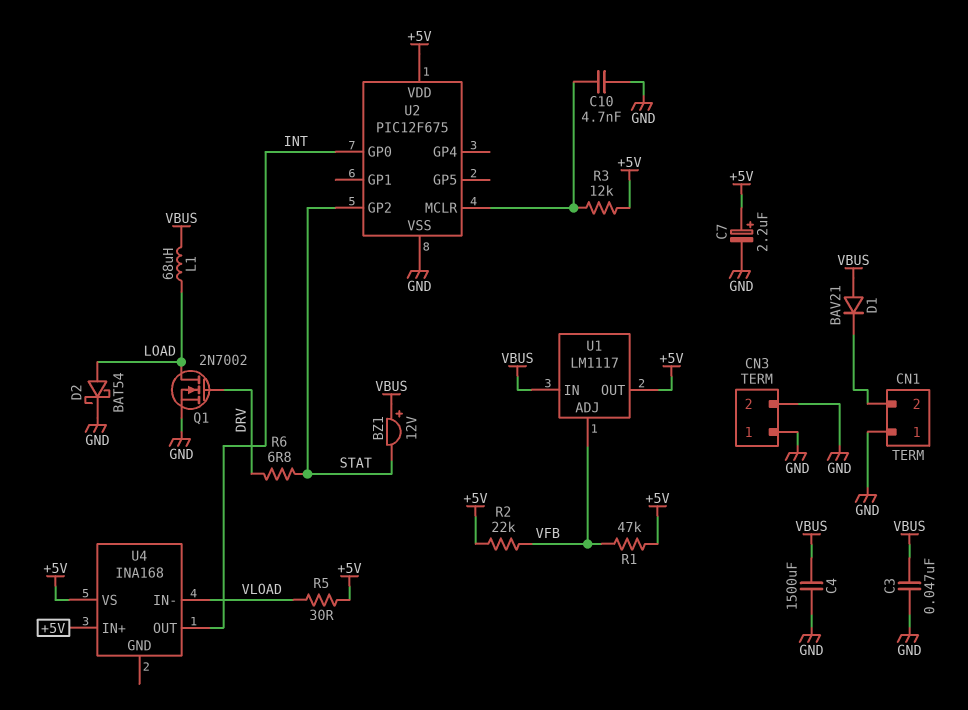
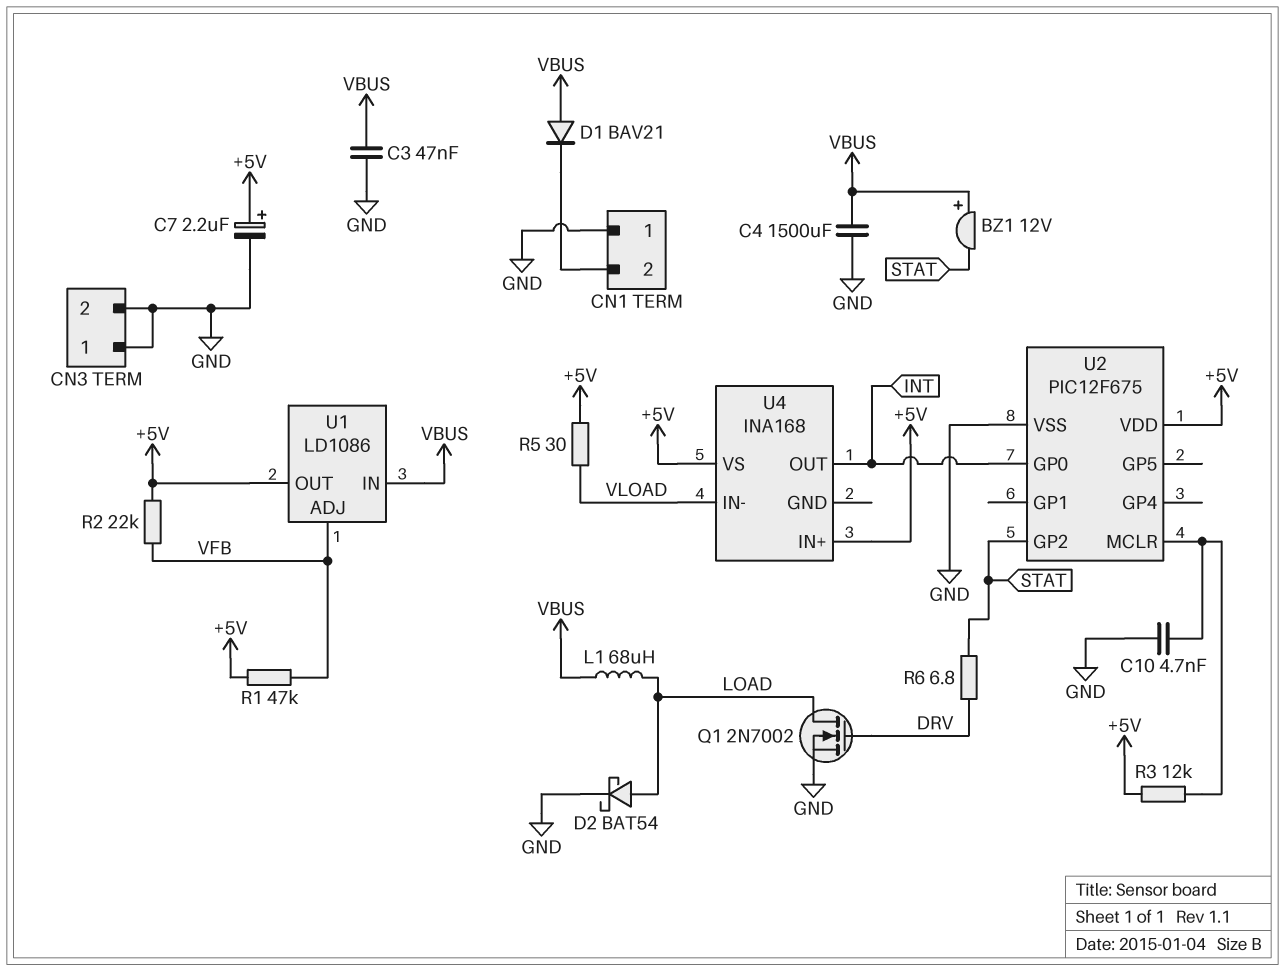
U1: LM1117 -> LD1086

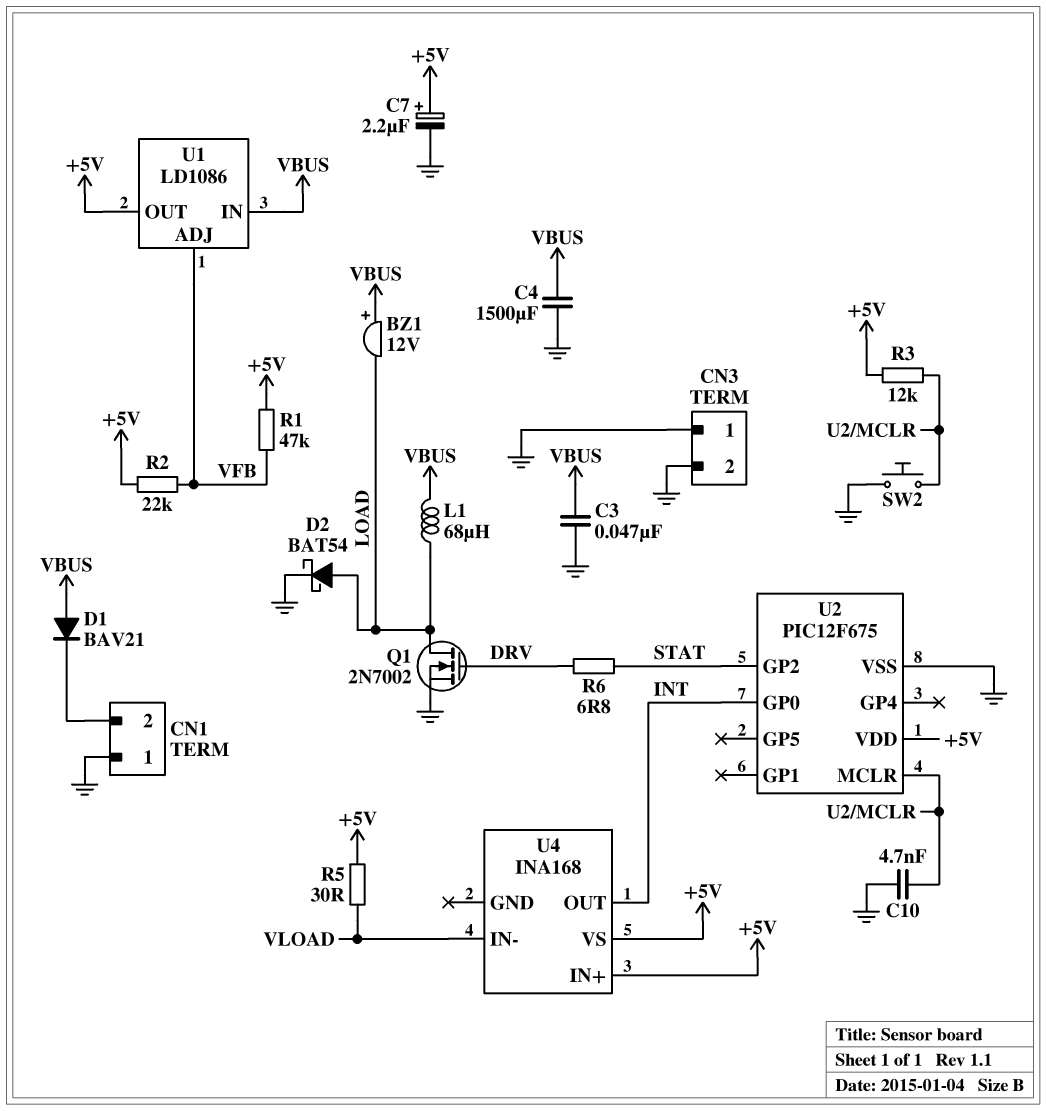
BZ1: buzzer 12V (plus VBUS, minus STAT) -> buzzer 12V (plus VBUS, minus LOAD)
SW2: none -> button (GND, U2/MCLR)

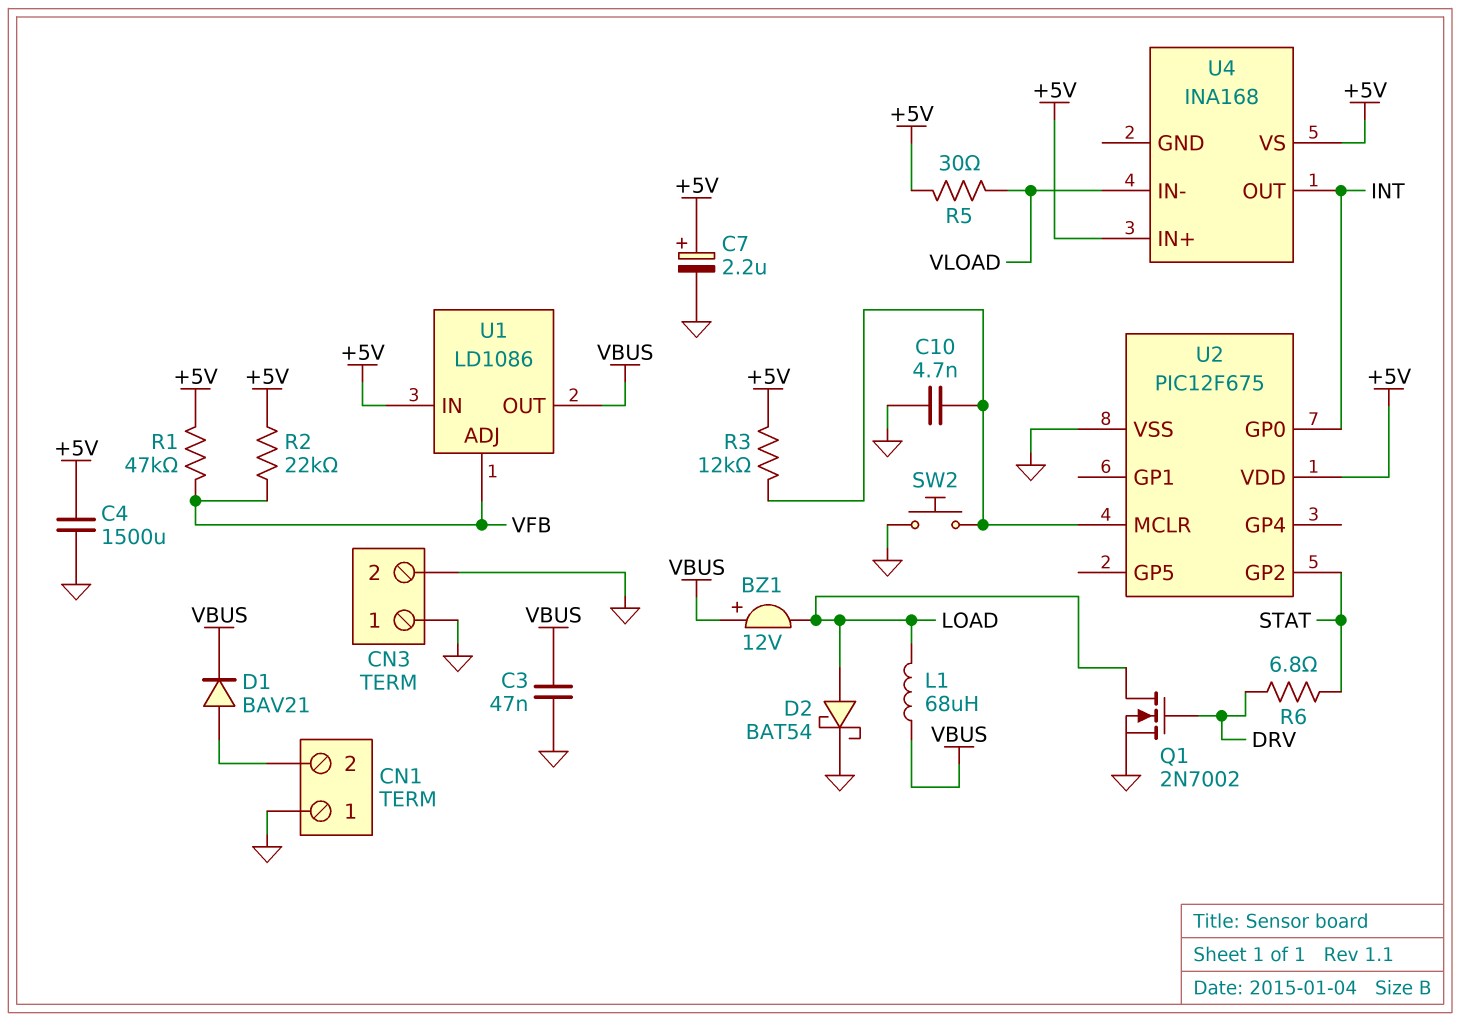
C4: 1500uF (GND, VBUS) -> 1500uF (+5V, GND)
D1: diode BAV21 (A VBUS, K CN1/2) -> diode BAV21 (A CN1/2, K VBUS)
U1 pin IN: VBUS -> +5V
U1 pin OUT: +5V -> VBUS

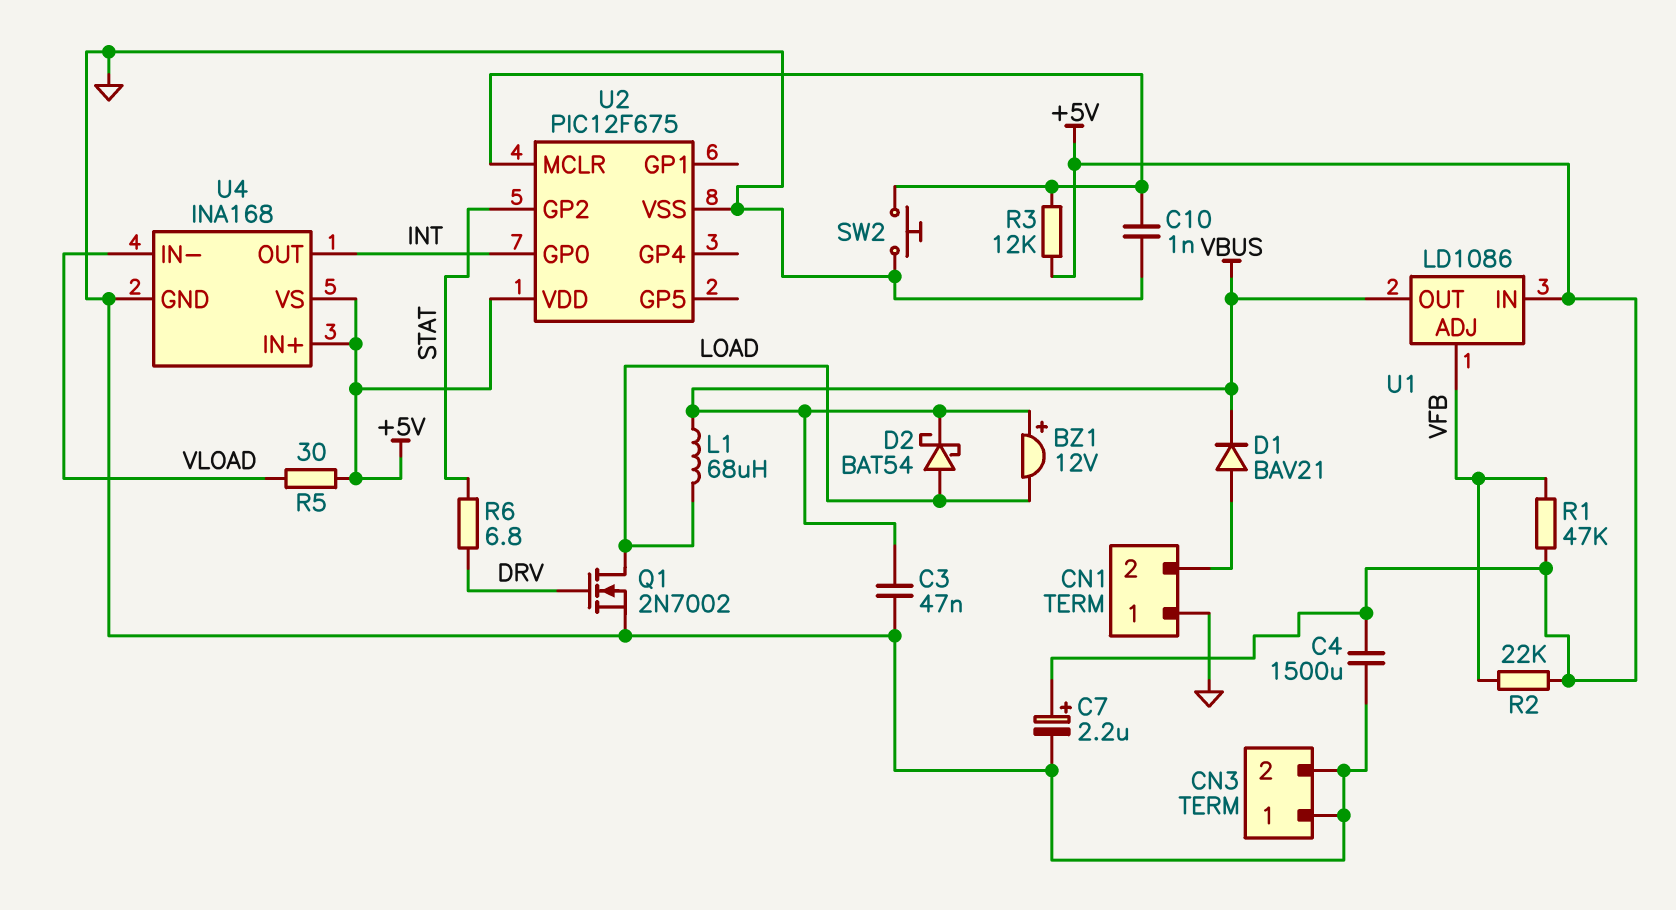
C10: 4.7nF (GND, U2/MCLR) -> 1nF (GND, U2/MCLR)
D2: schottky BAT54 (A LOAD, K GND) -> schottky BAT54 (A LOAD, K VBUS)
U4 pin GND: none -> GND

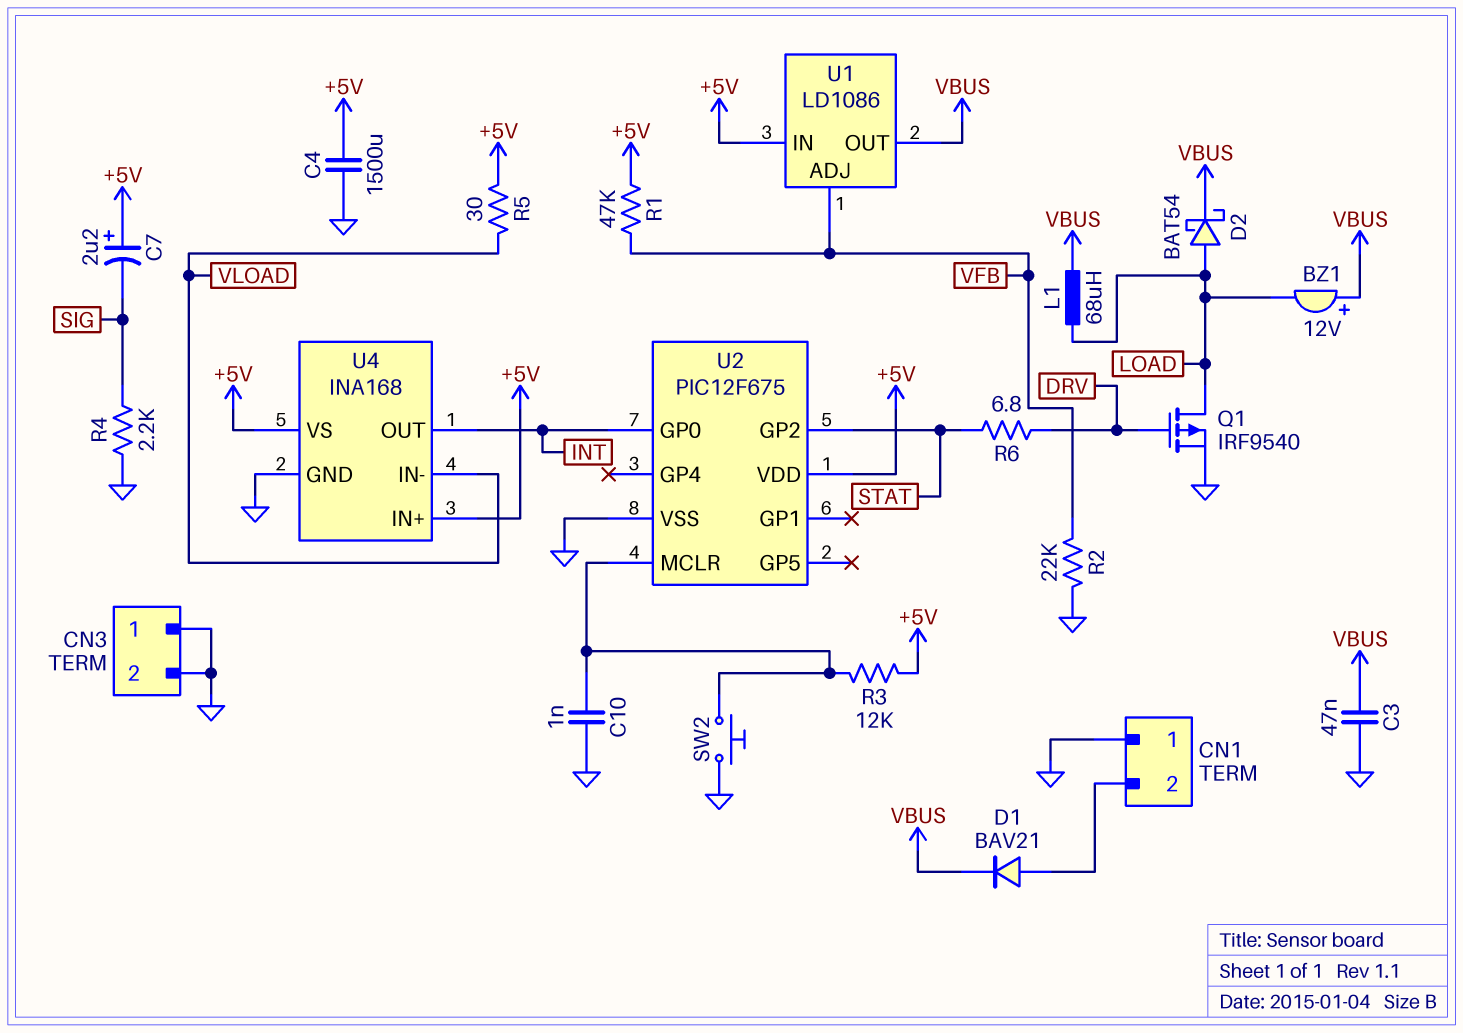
C7: 2.2uF (plus +5V, minus GND) -> 2.2uF (plus +5V, minus SIG)
Q1: NMOS 2N7002 (G DRV, D LOAD, S GND) -> PMOS IRF9540 (G DRV, D LOAD, S GND)
R2: 22k (+5V, VFB) -> 22k (GND, VFB)
R4: none -> 2.2k (GND, SIG)

